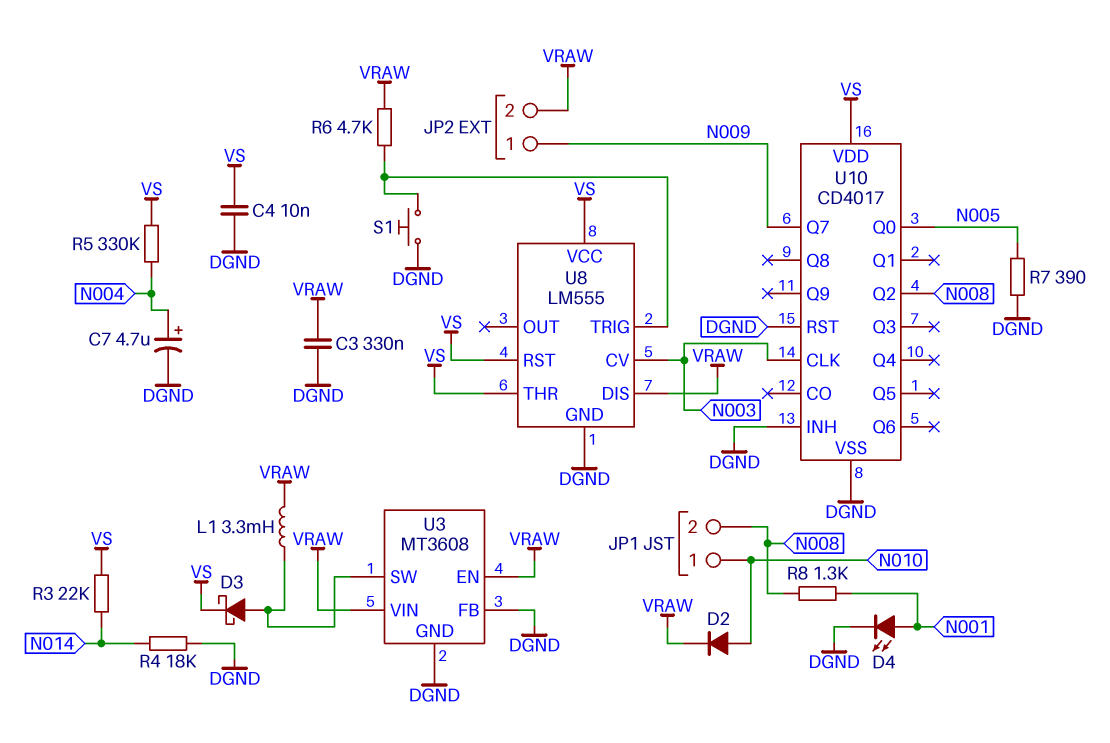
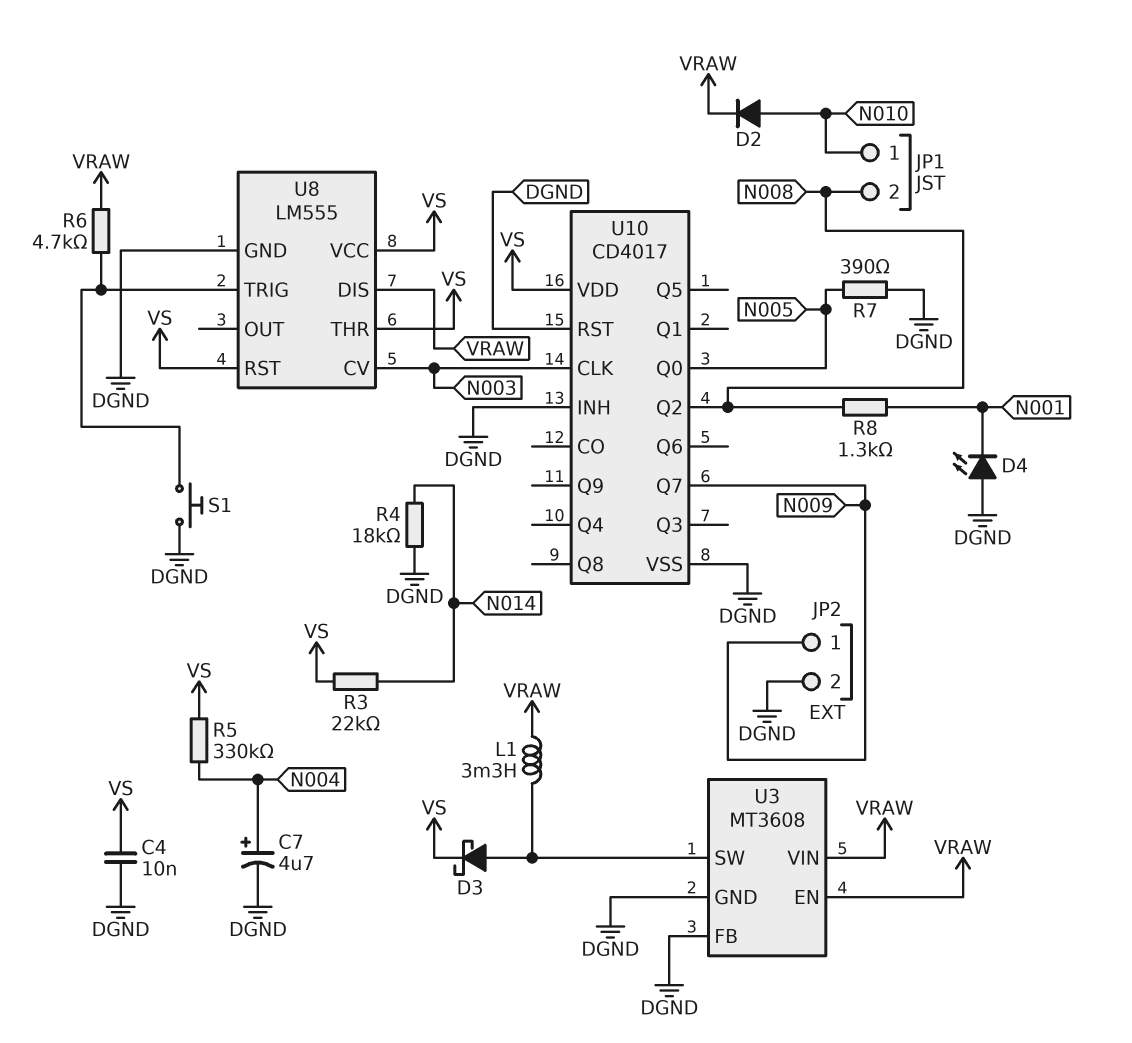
C3: 330nF (DGND, VRAW) -> none
D4: LED (A N001, K DGND) -> LED (A DGND, K N001)
JP2 pin 2: VRAW -> DGND

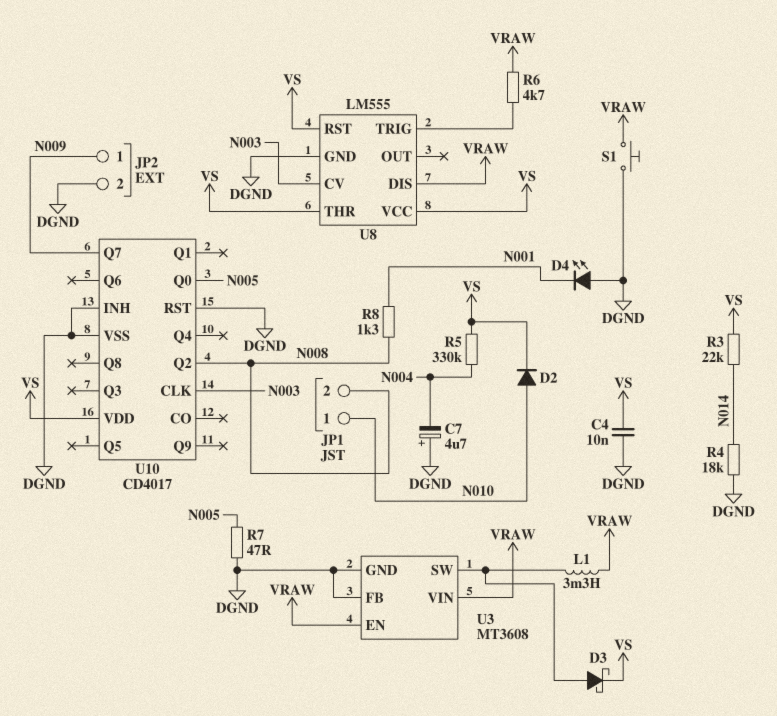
C7: 4.7uF (plus N004, minus DGND) -> 4.7uF (plus DGND, minus N004)
D2: diode (A N010, K VRAW) -> diode (A N010, K VS)
R7: 390 (DGND, N005) -> 47 (DGND, N005)
S1: button (DGND, U8/TRIG) -> button (DGND, VRAW)

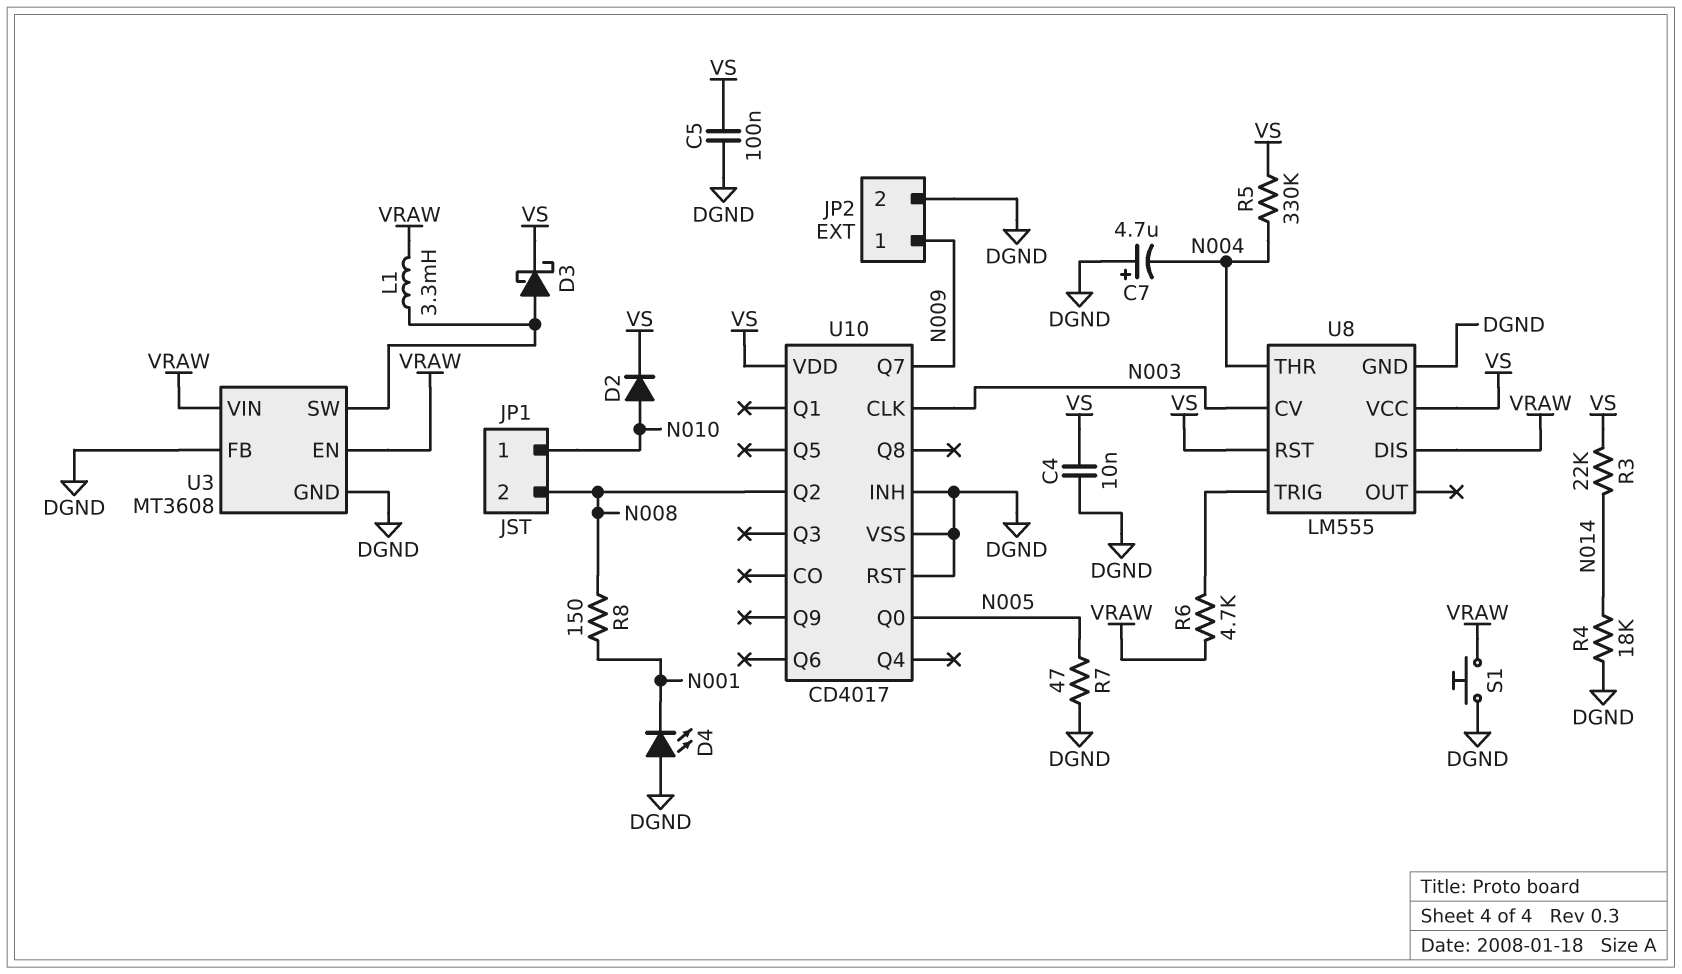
C5: none -> 100nF (DGND, VS)
R8: 1.3k (N001, N008) -> 150 (N001, N008)
U8 pin THR: VS -> N004

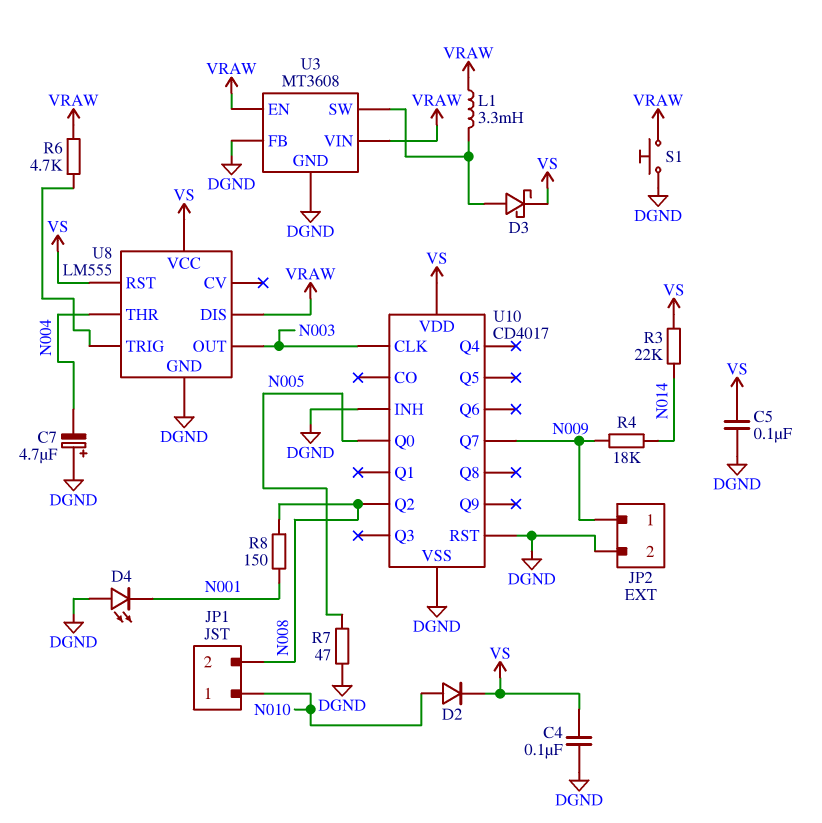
C4: 10nF (DGND, VS) -> 100nF (DGND, VS)
R4: 18k (DGND, N014) -> 18k (N009, N014)
R5: 330k (N004, VS) -> none
U8 pin CV: N003 -> none
U8 pin OUT: none -> N003

